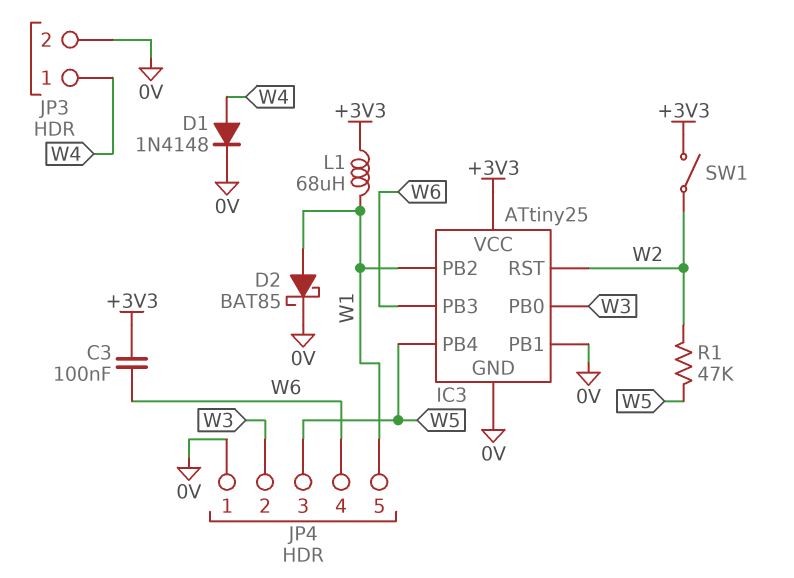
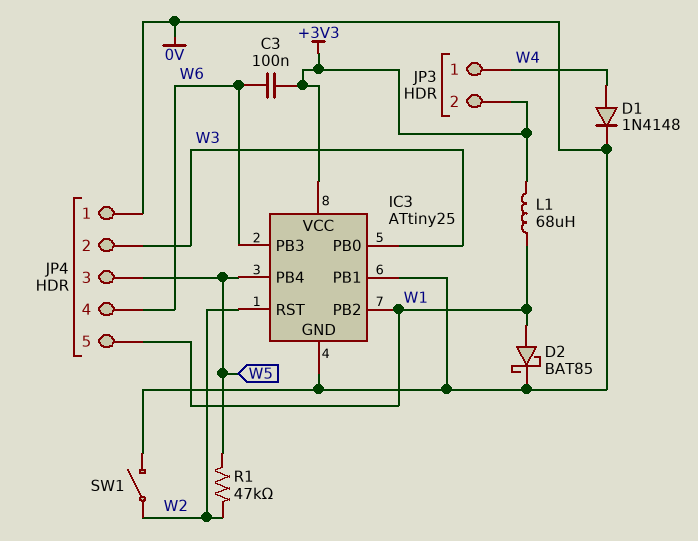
JP3 pin 2: 0V -> +3V3
SW1: switch (+3V3, W2) -> switch (0V, W2)

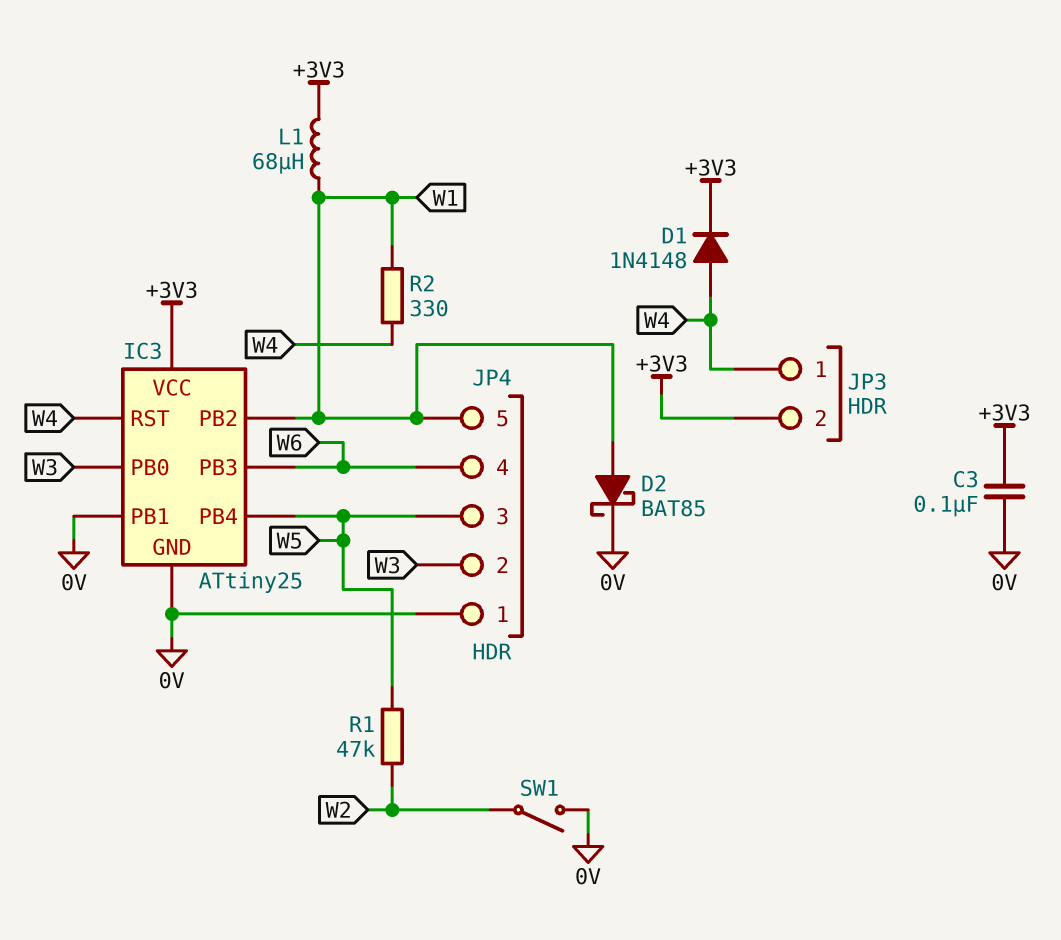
C3: 100nF (+3V3, W6) -> 100nF (+3V3, 0V)
D1: diode 1N4148 (A W4, K 0V) -> diode 1N4148 (A W4, K +3V3)
IC3 pin RST: W2 -> W4
R2: none -> 330 (W1, W4)

